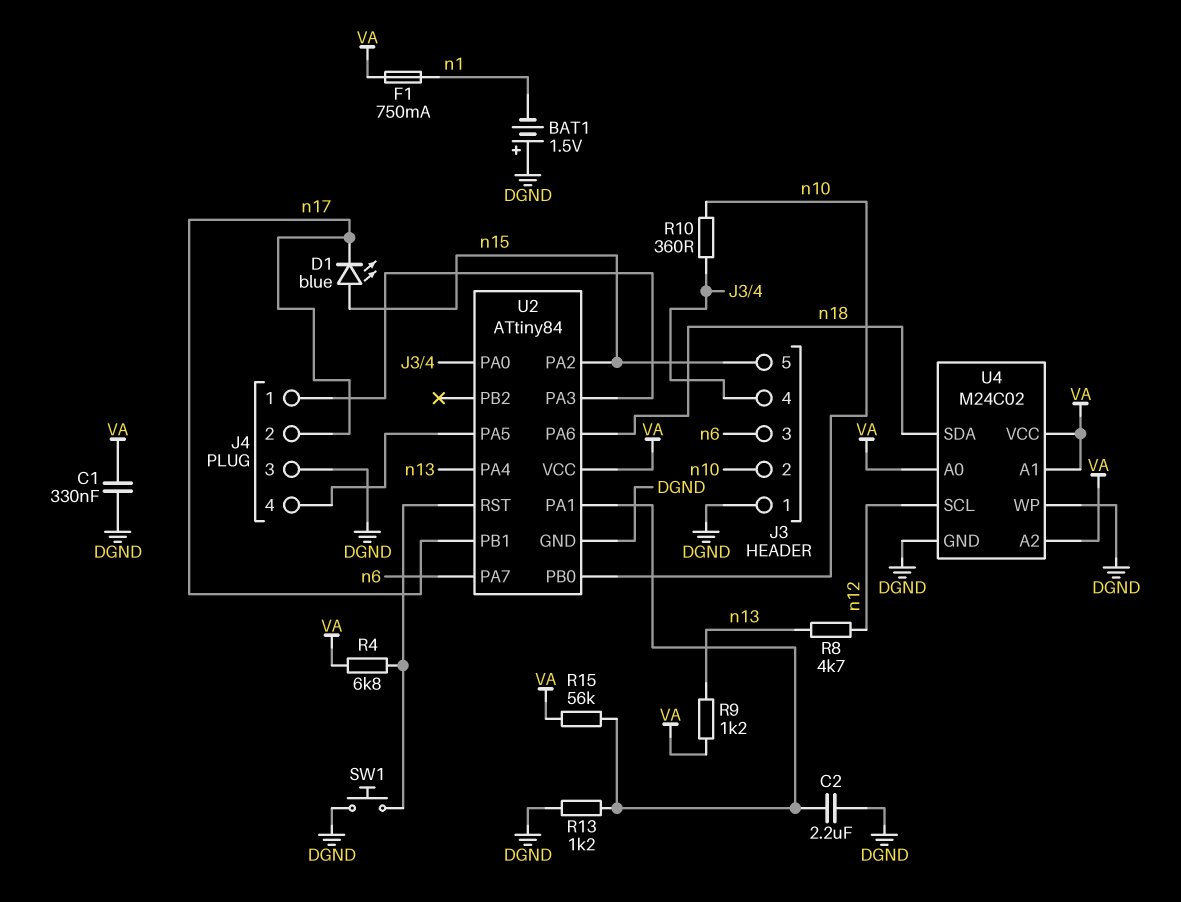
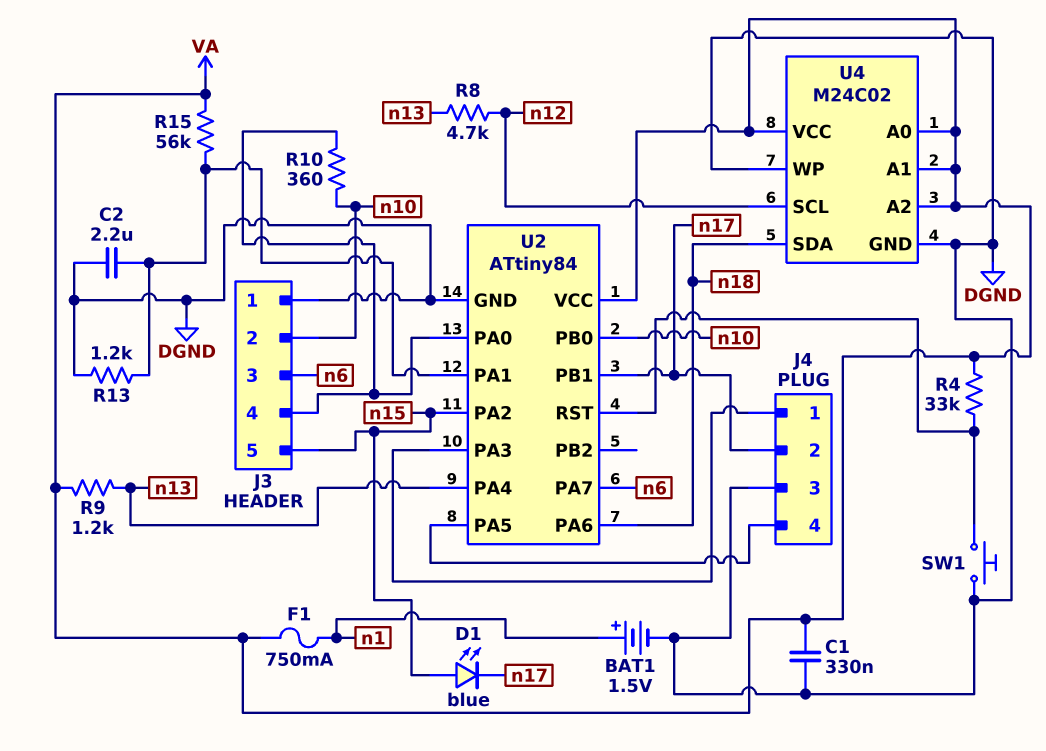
BAT1: 1.5V (plus DGND, minus n1) -> 1.5V (plus n1, minus DGND)
R4: 6.8k (U2/RST, VA) -> 33k (U2/RST, VA)

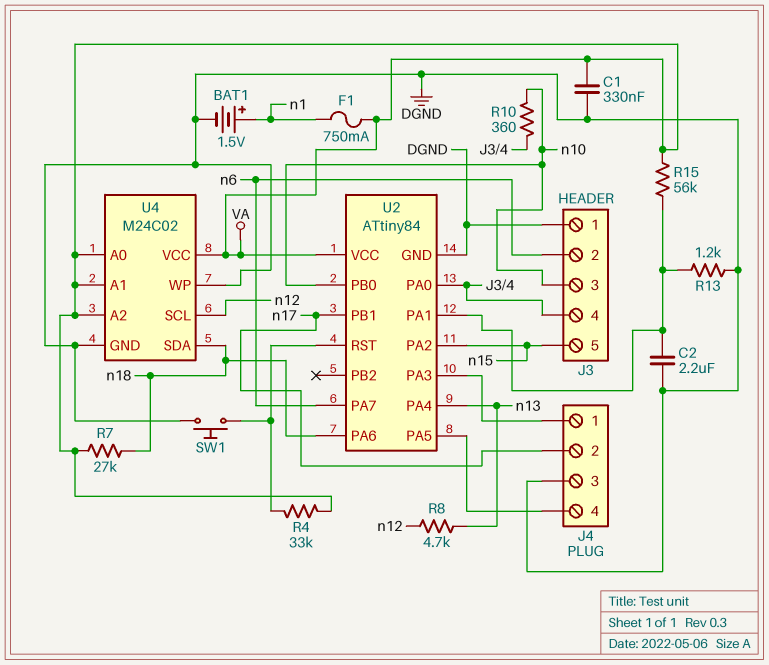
D1: LED blue (A n15, K n17) -> none
J3 pin 2: n10 -> n6
J3 pin 3: n6 -> n10
R7: none -> 27k (VA, n18)
R9: 1.2k (VA, n13) -> none

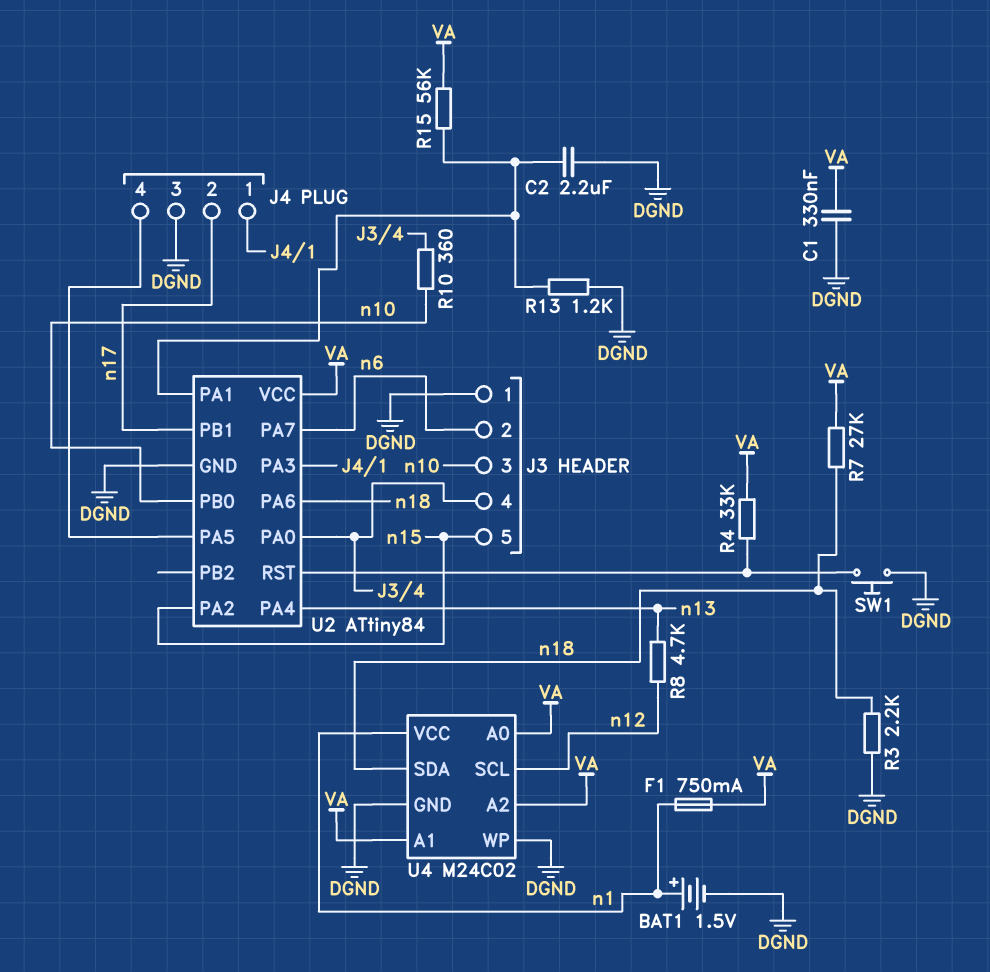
R3: none -> 2.2k (DGND, n18)
U4 pin VCC: VA -> n1

